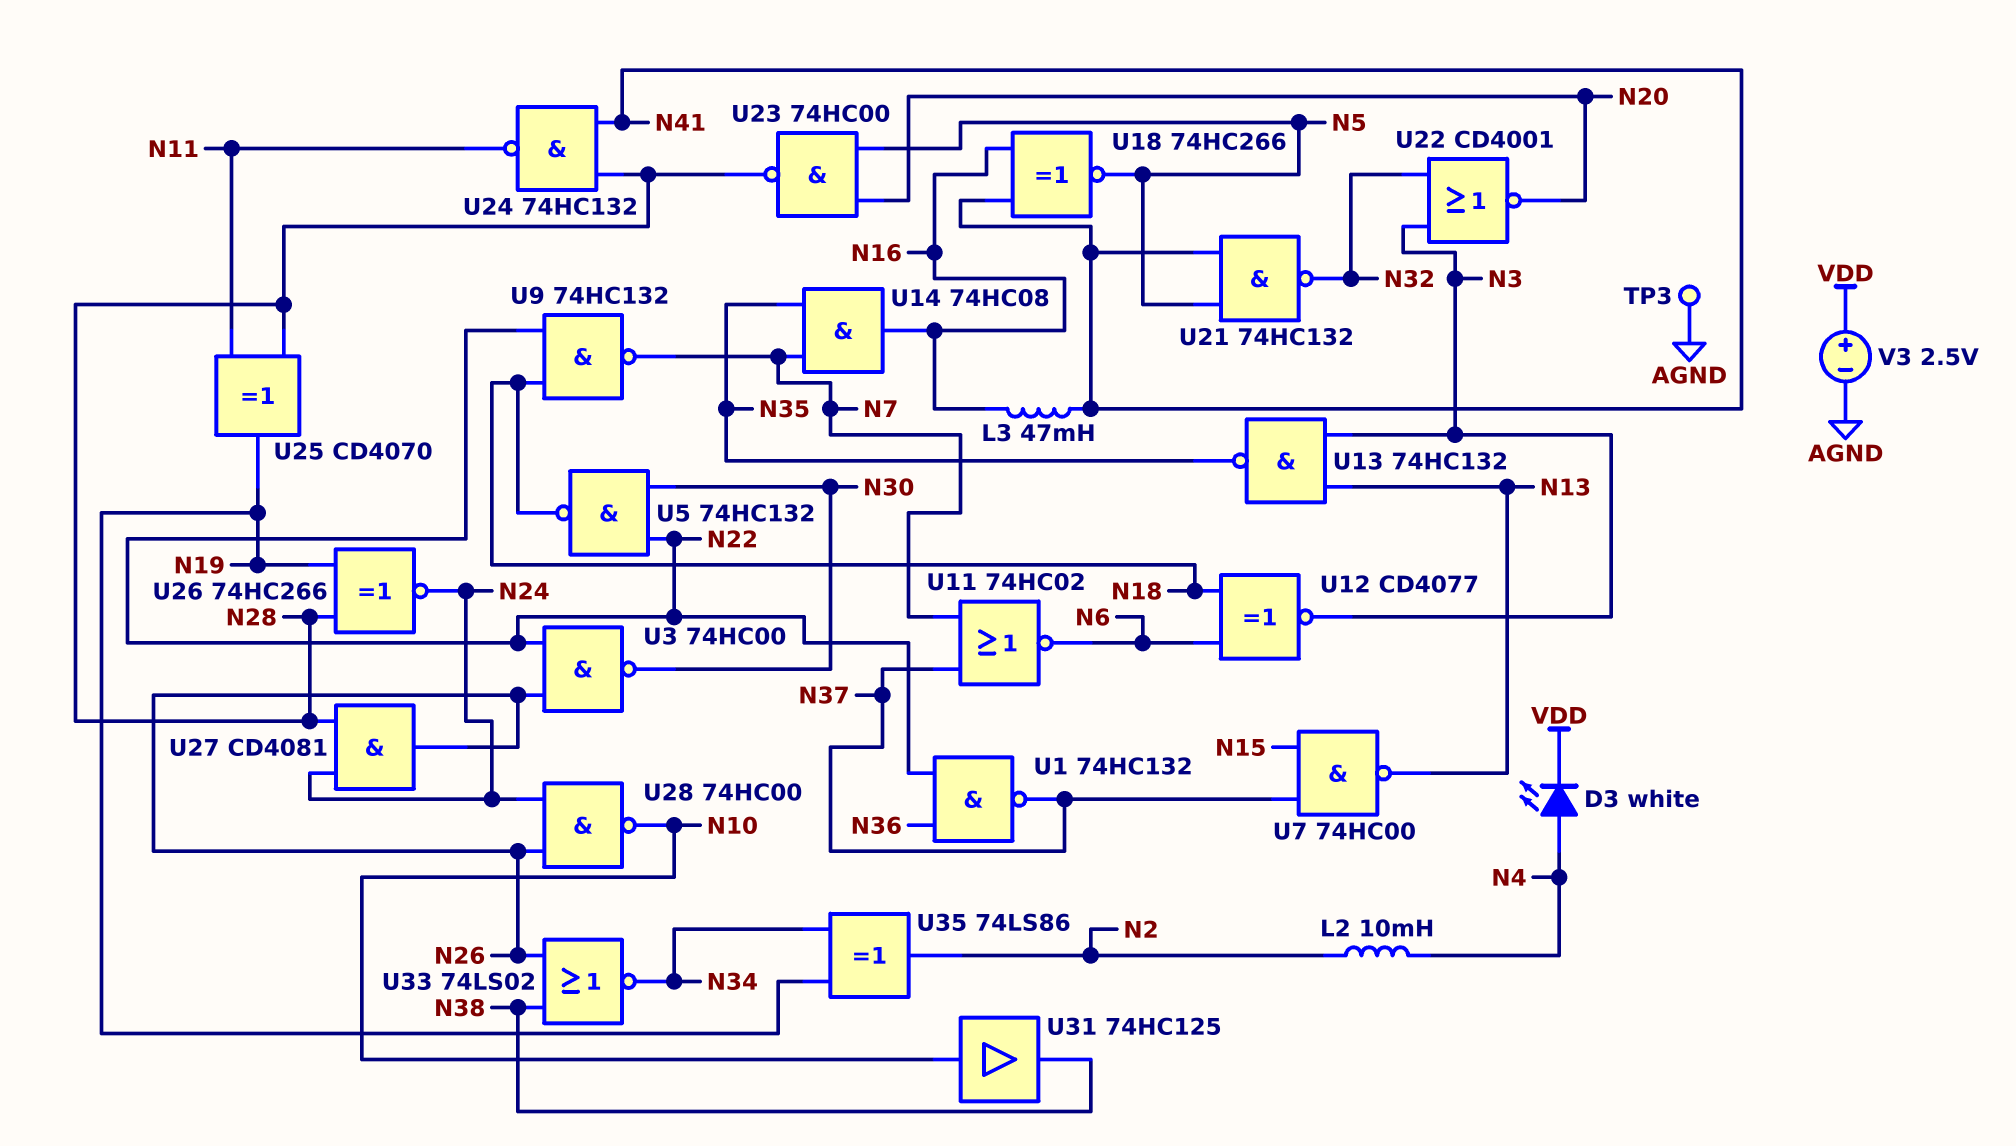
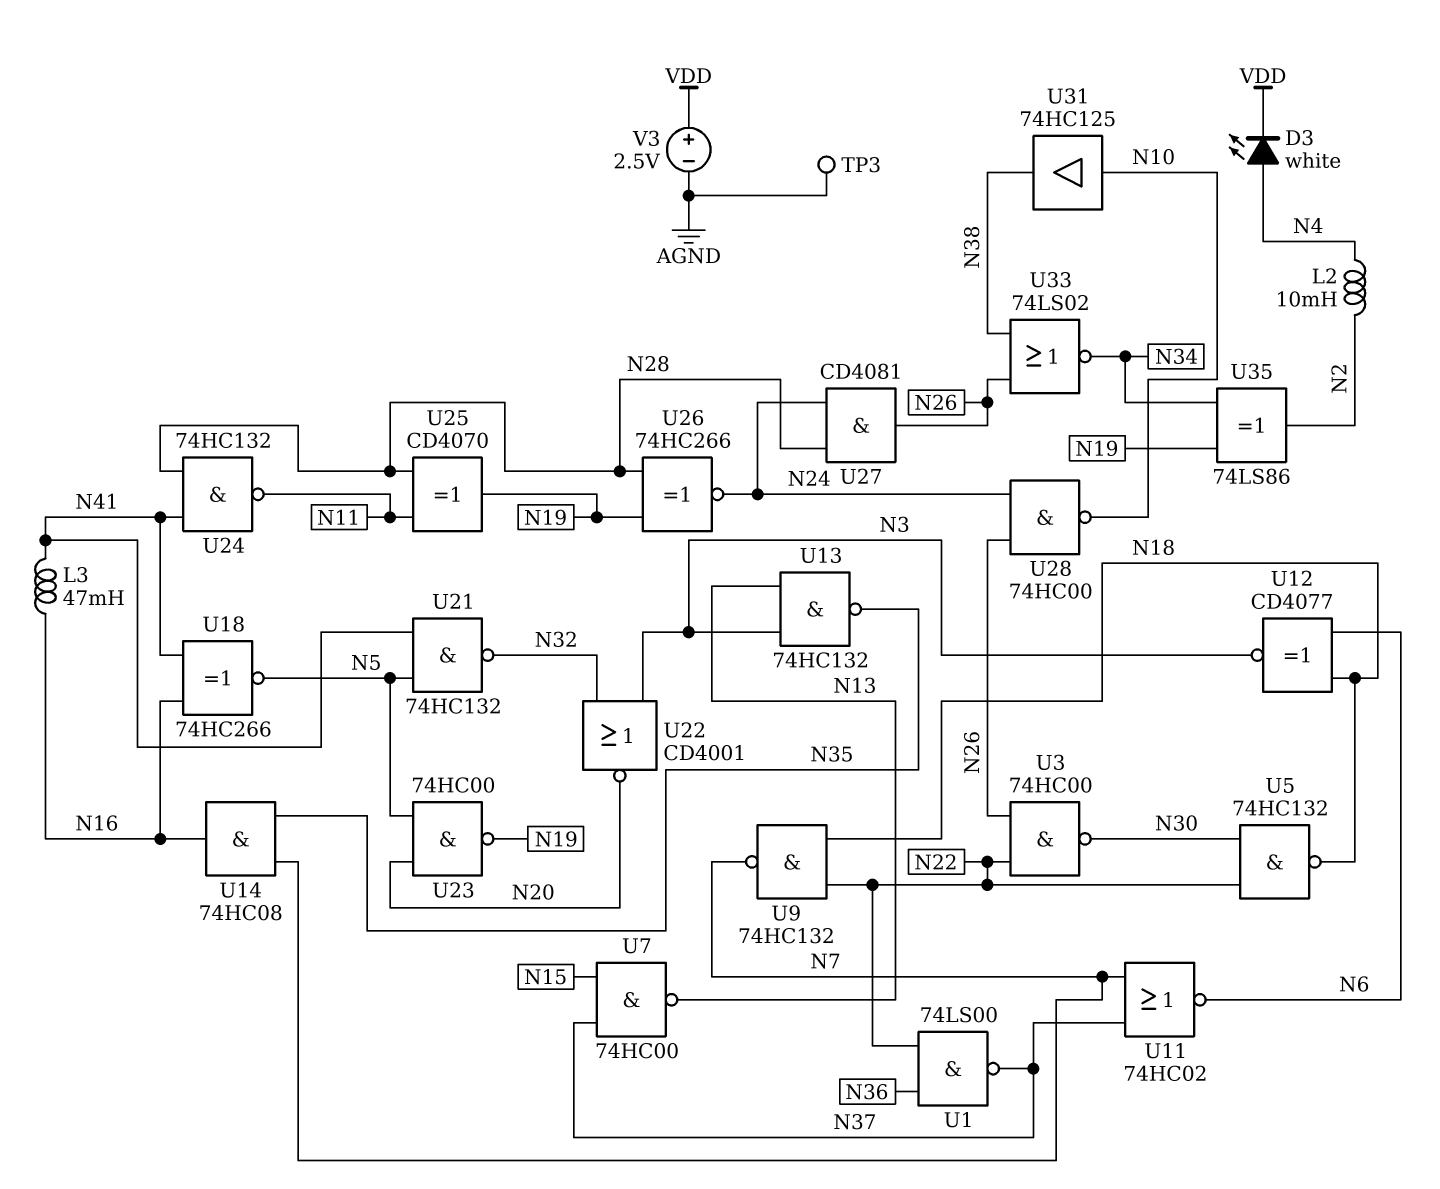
U1: NAND 74HC132 (in N22, in N36, out N37) -> NAND 74LS00 (in N22, in N36, out N37)
U23: NAND 74HC00 (in N5, in N20, out N28) -> NAND 74HC00 (in N5, in N20, out N19)

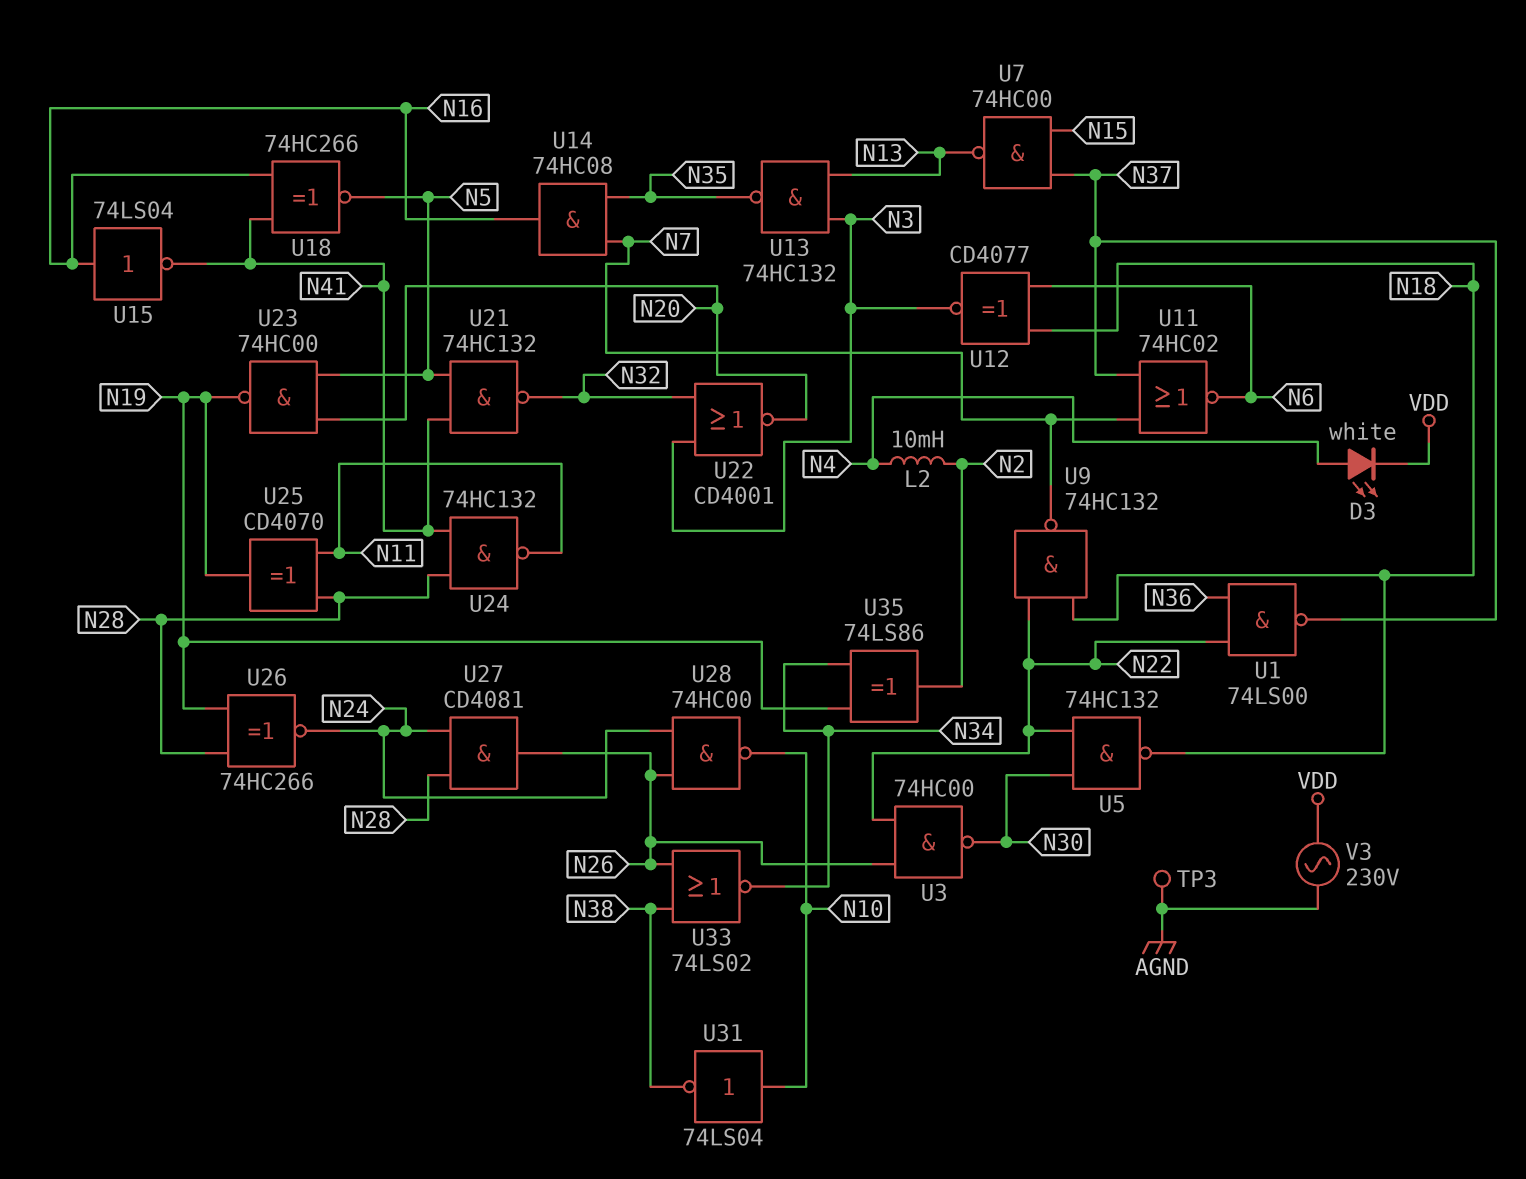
L3: 47mH (N16, N41) -> none
U15: none -> NOT 74LS04 (in N16, out N41)
U31: buffer 74HC125 (in N10, out N38) -> NOT 74LS04 (in N10, out N38)
V3: 2.5V (plus VDD, minus AGND) -> AC 230V (AGND, VDD)

